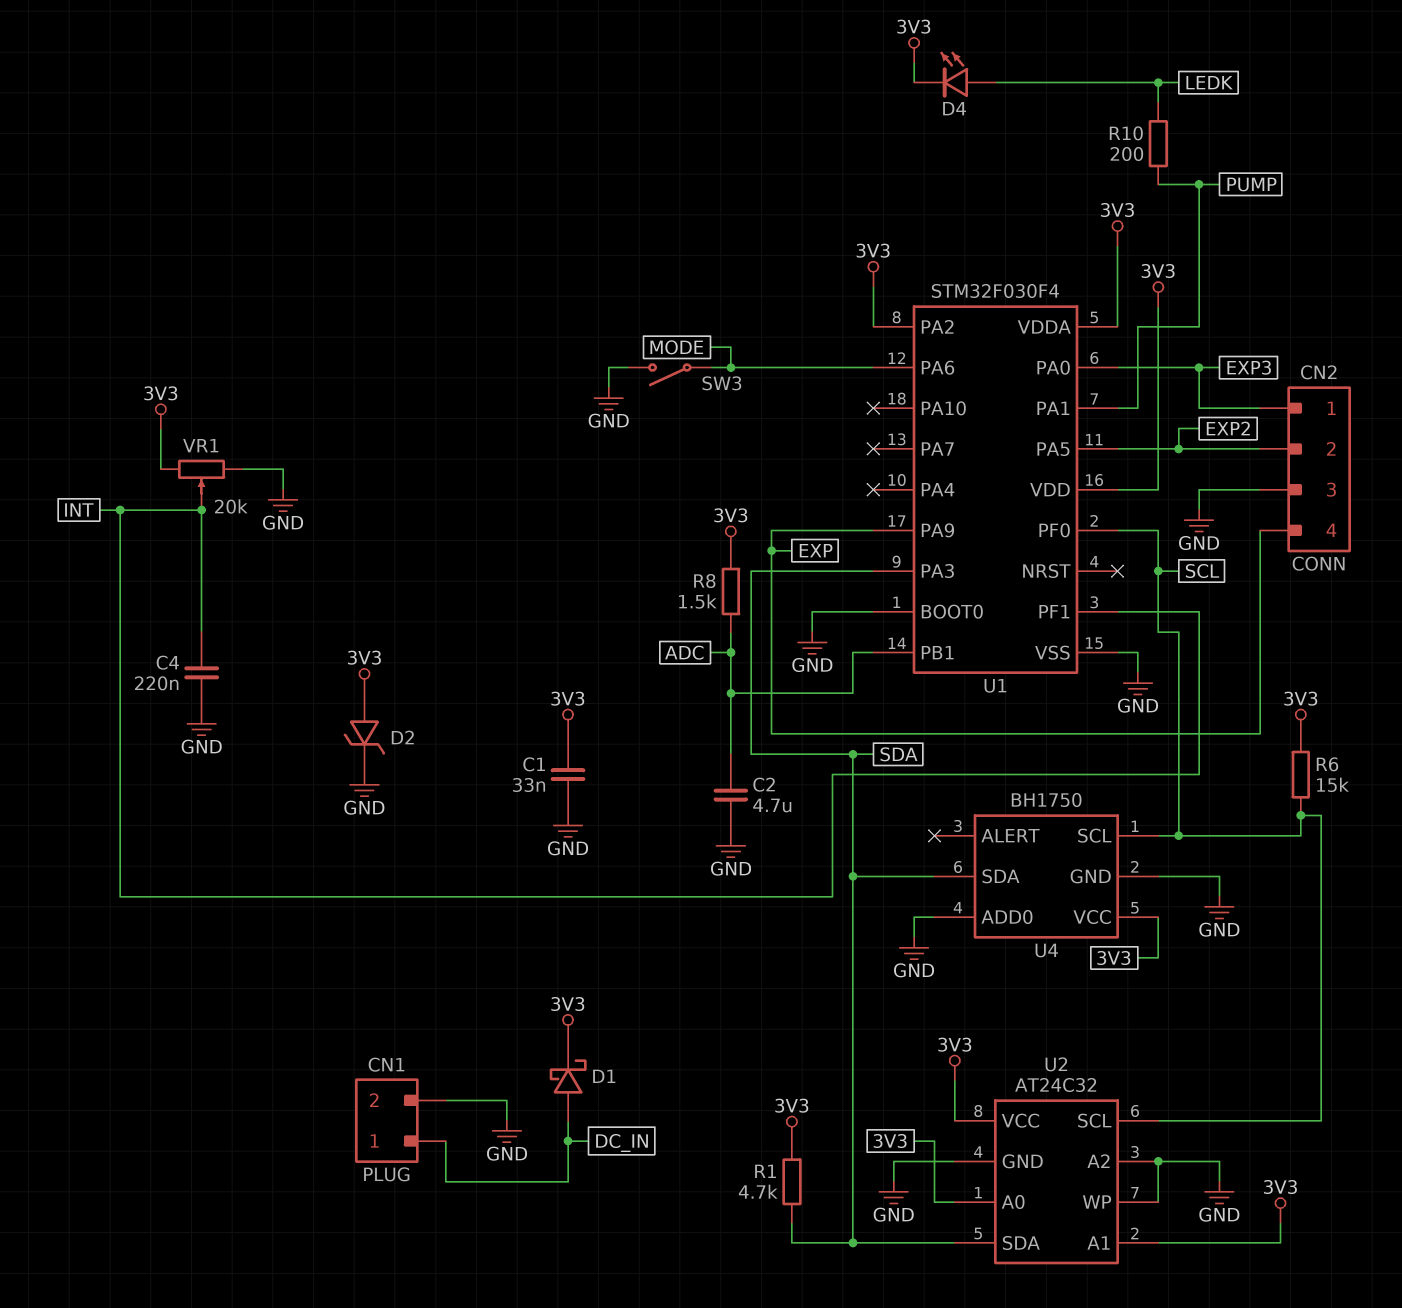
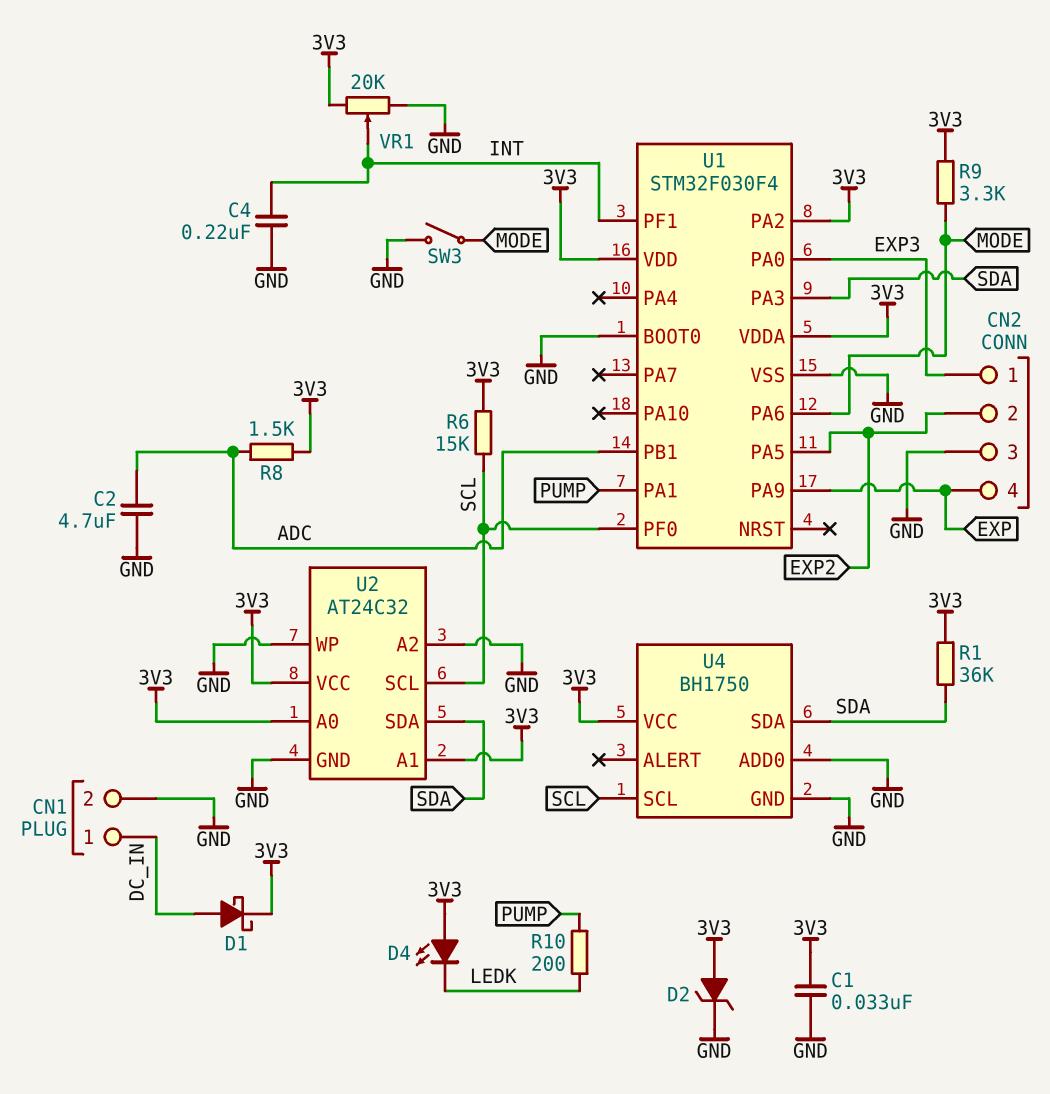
D4: LED (A LEDK, K 3V3) -> LED (A 3V3, K LEDK)
R1: 4.7k (3V3, SDA) -> 36k (3V3, SDA)
R9: none -> 3.3k (3V3, MODE)

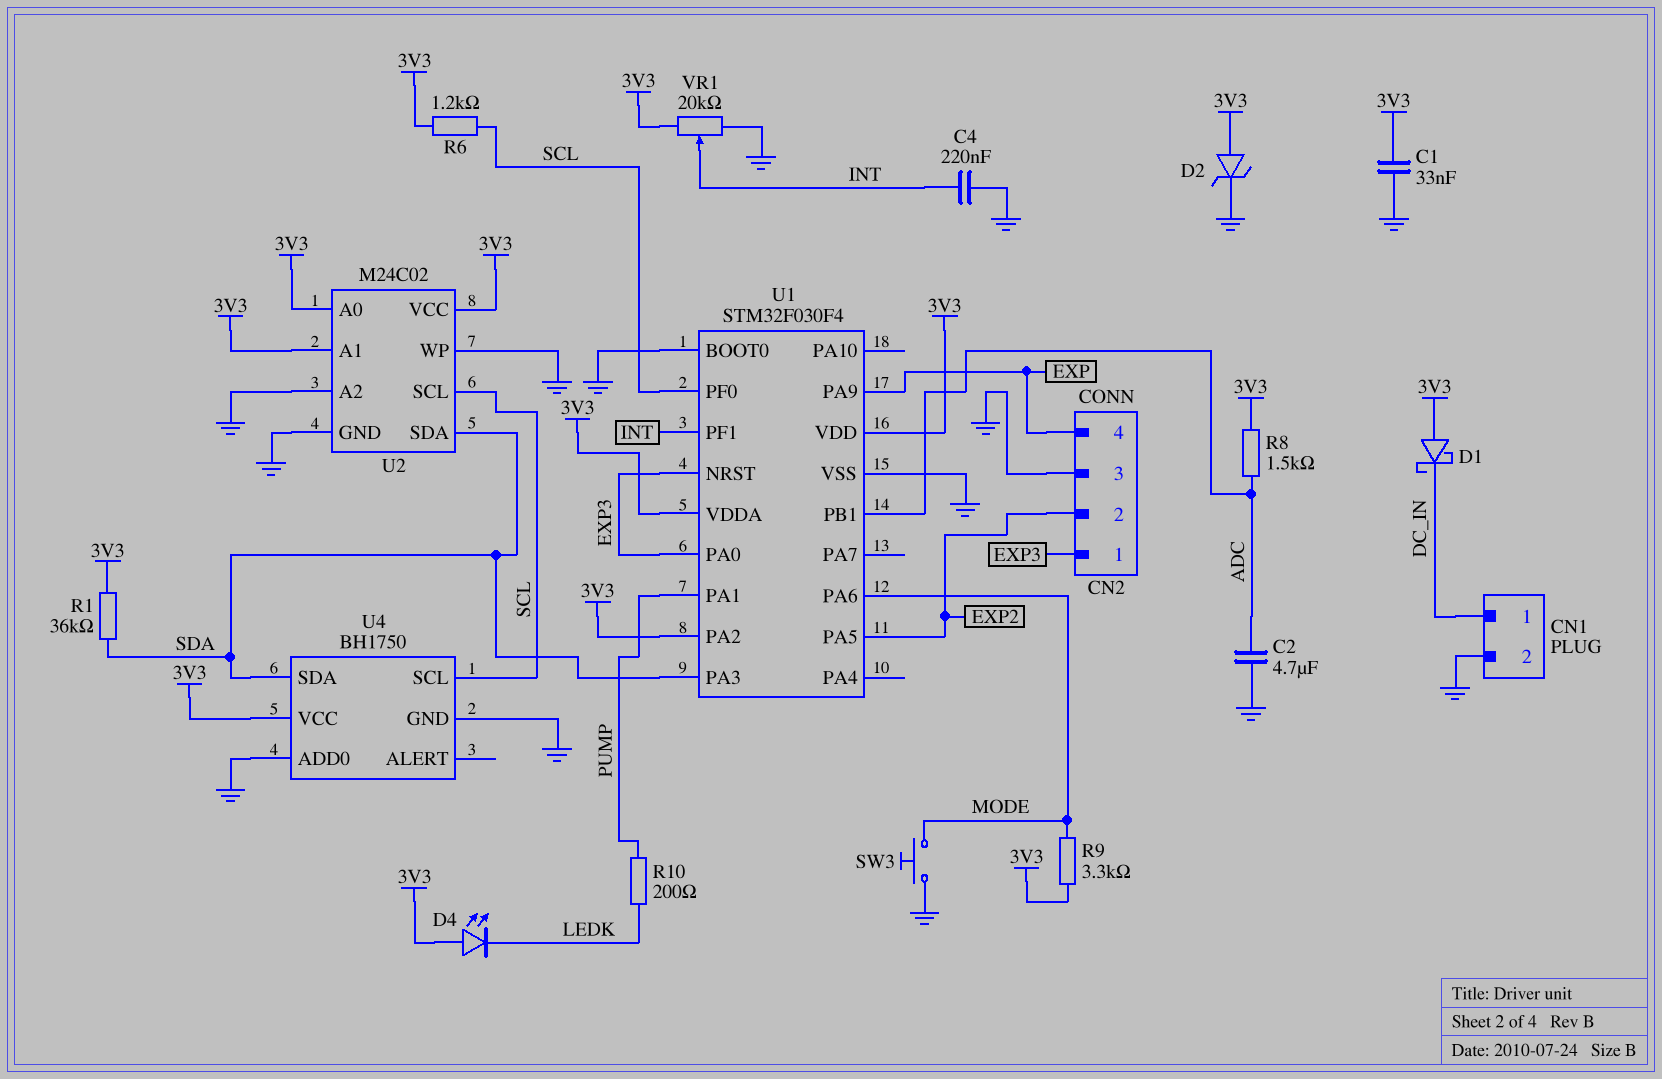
D1: schottky (A DC_IN, K 3V3) -> schottky (A 3V3, K DC_IN)
R6: 15k (3V3, SCL) -> 1.2k (3V3, SCL)
SW3: switch (GND, MODE) -> button (GND, MODE)
U1 pin NRST: none -> EXP3
U2: AT24C32 -> M24C02

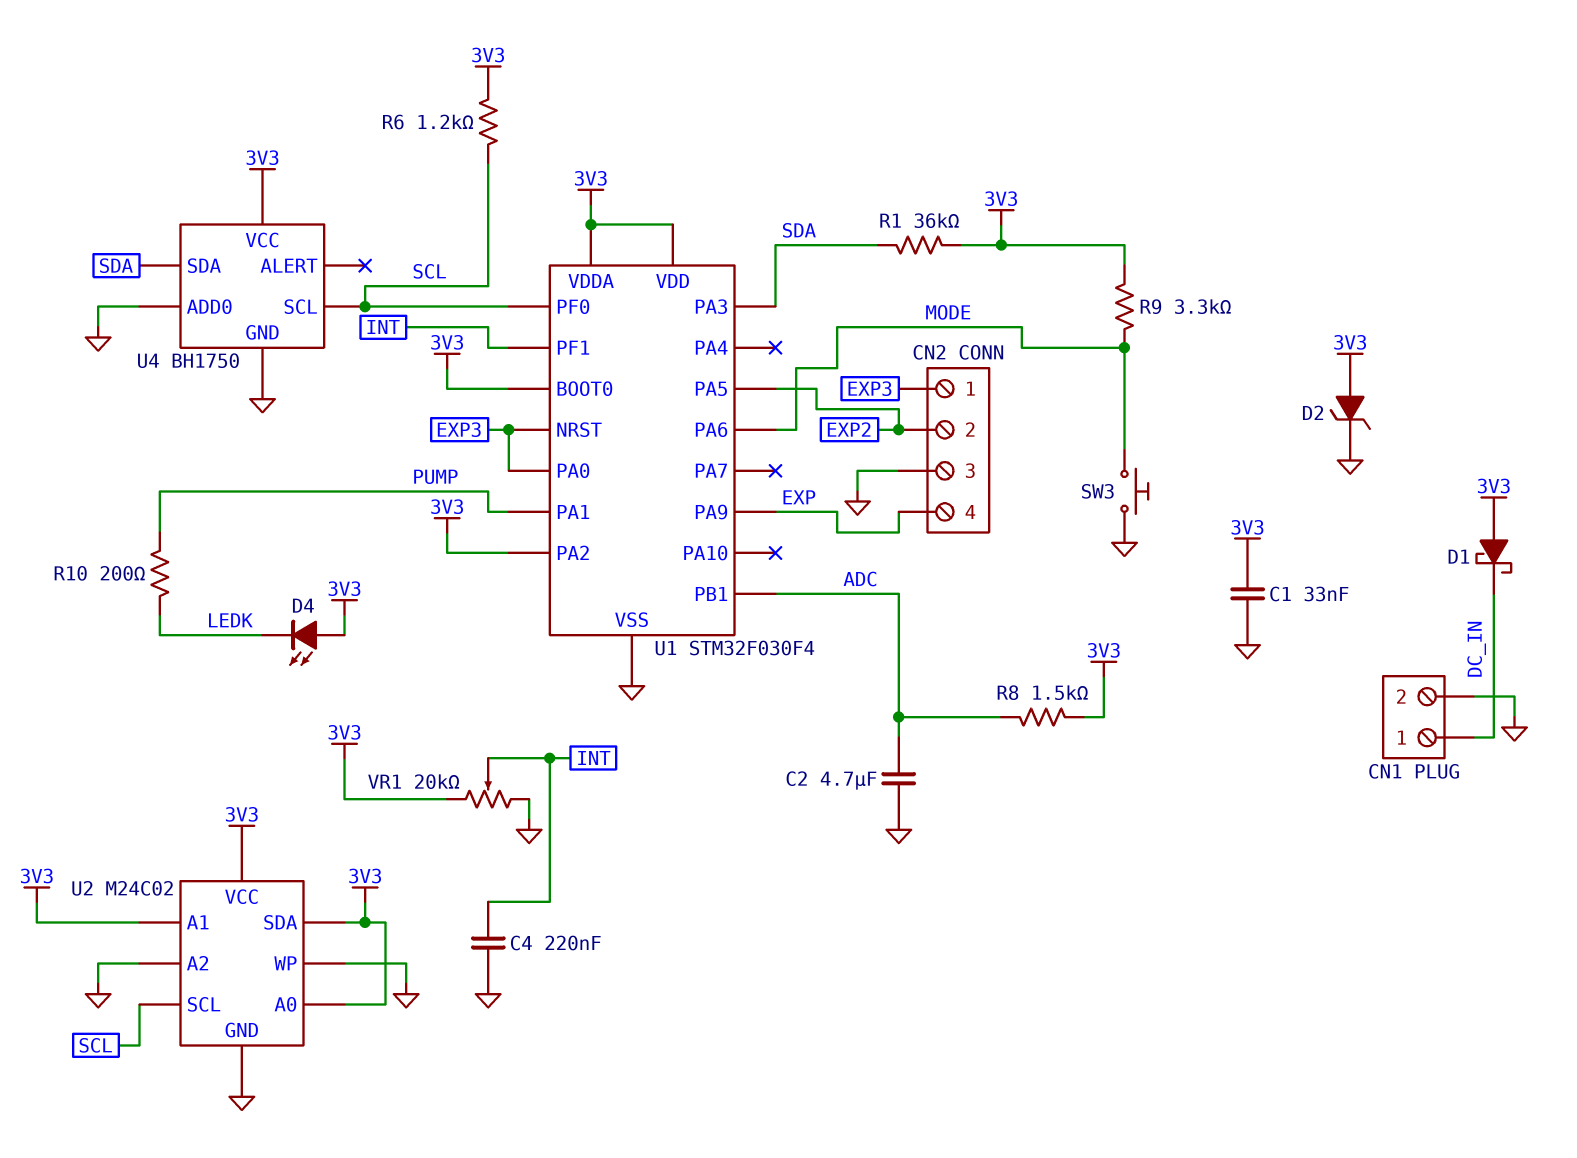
U1 pin BOOT0: GND -> 3V3
U2 pin SDA: SDA -> 3V3

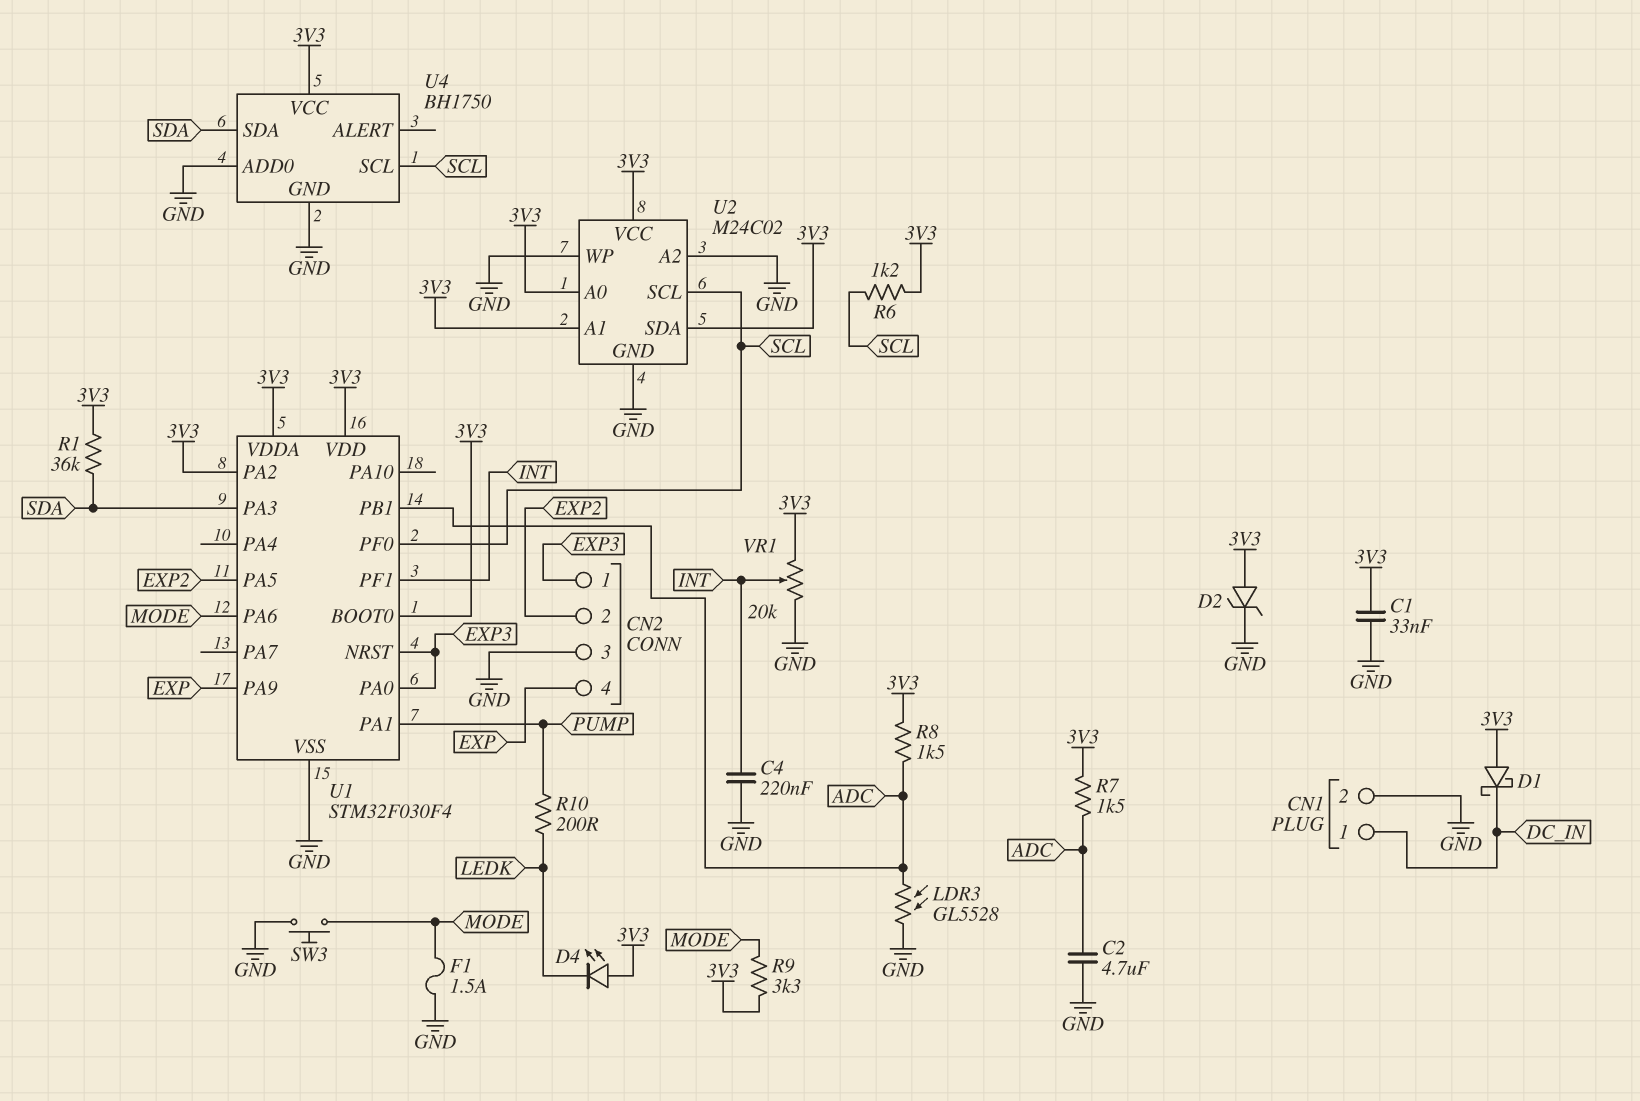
F1: none -> 1.5A (GND, MODE)
LDR3: none -> GL5528 (ADC, GND)
R7: none -> 1.5k (3V3, ADC)

